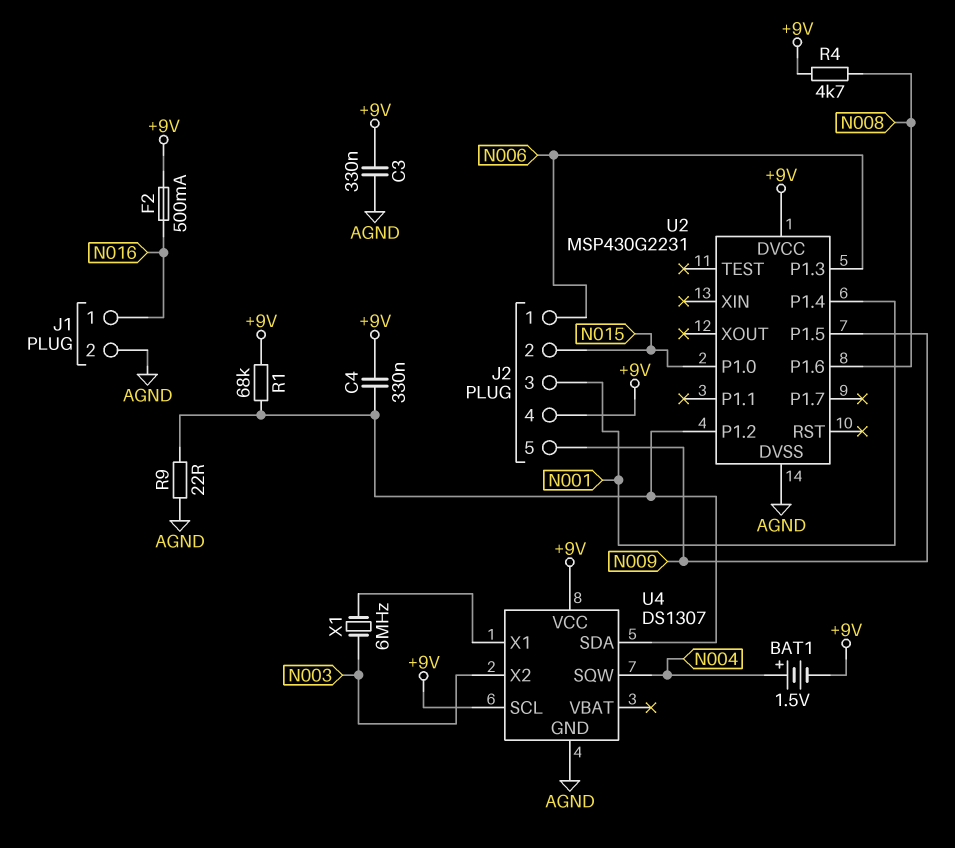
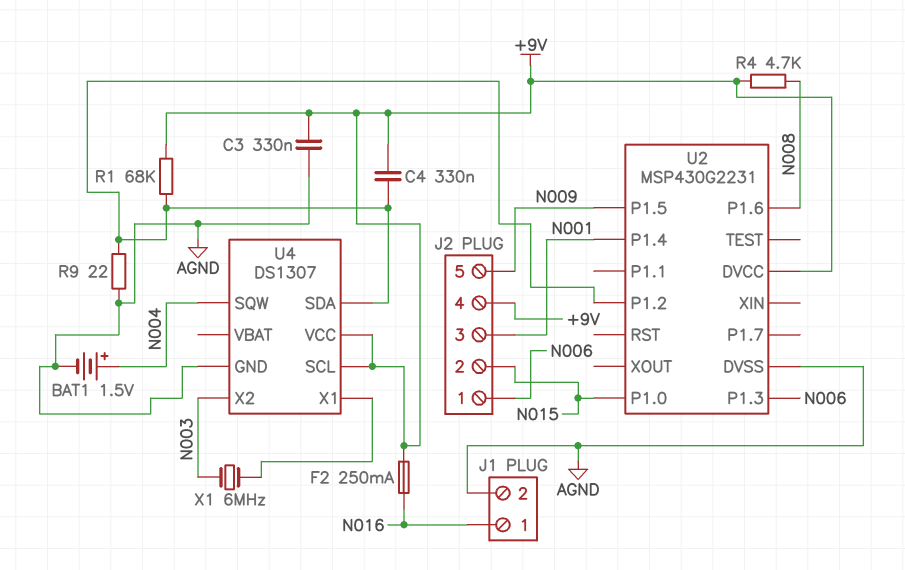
BAT1: 1.5V (plus N004, minus +9V) -> 1.5V (plus N004, minus AGND)
F2: 500mA (+9V, N016) -> 250mA (+9V, N016)

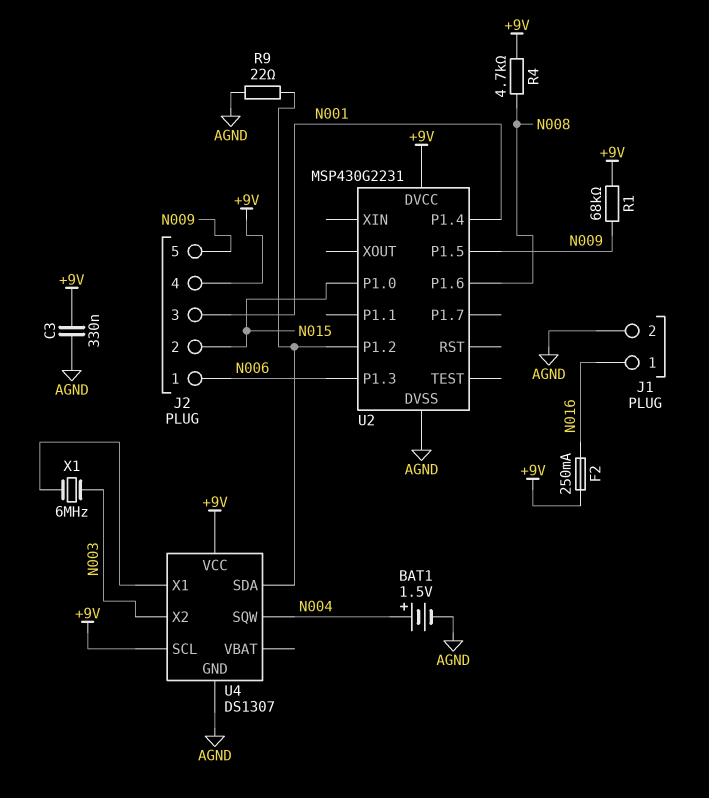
C4: 330nF (+9V, U2/P1.2) -> none
R1: 68k (+9V, U2/P1.2) -> 68k (+9V, N009)

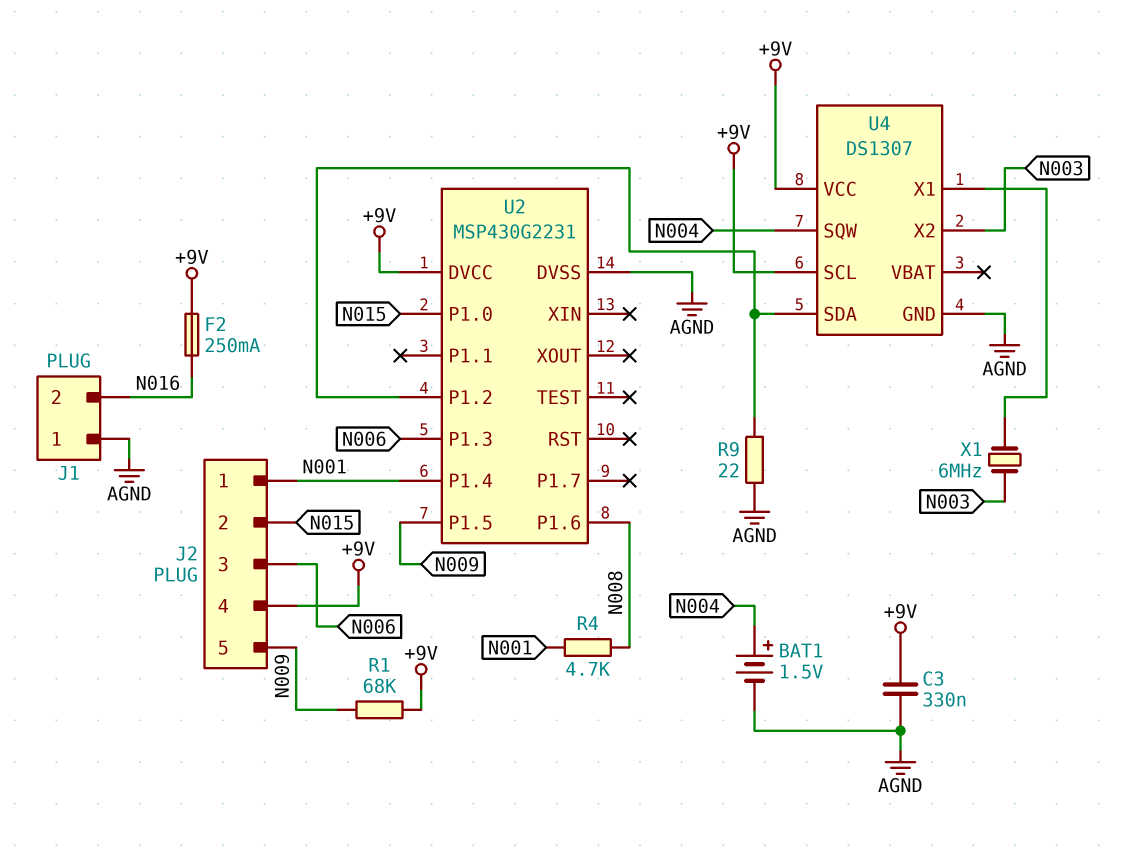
J1 pin 1: N016 -> AGND
J1 pin 2: AGND -> N016
J2 pin 1: N006 -> N001
J2 pin 3: N001 -> N006
R4: 4.7k (+9V, N008) -> 4.7k (N001, N008)

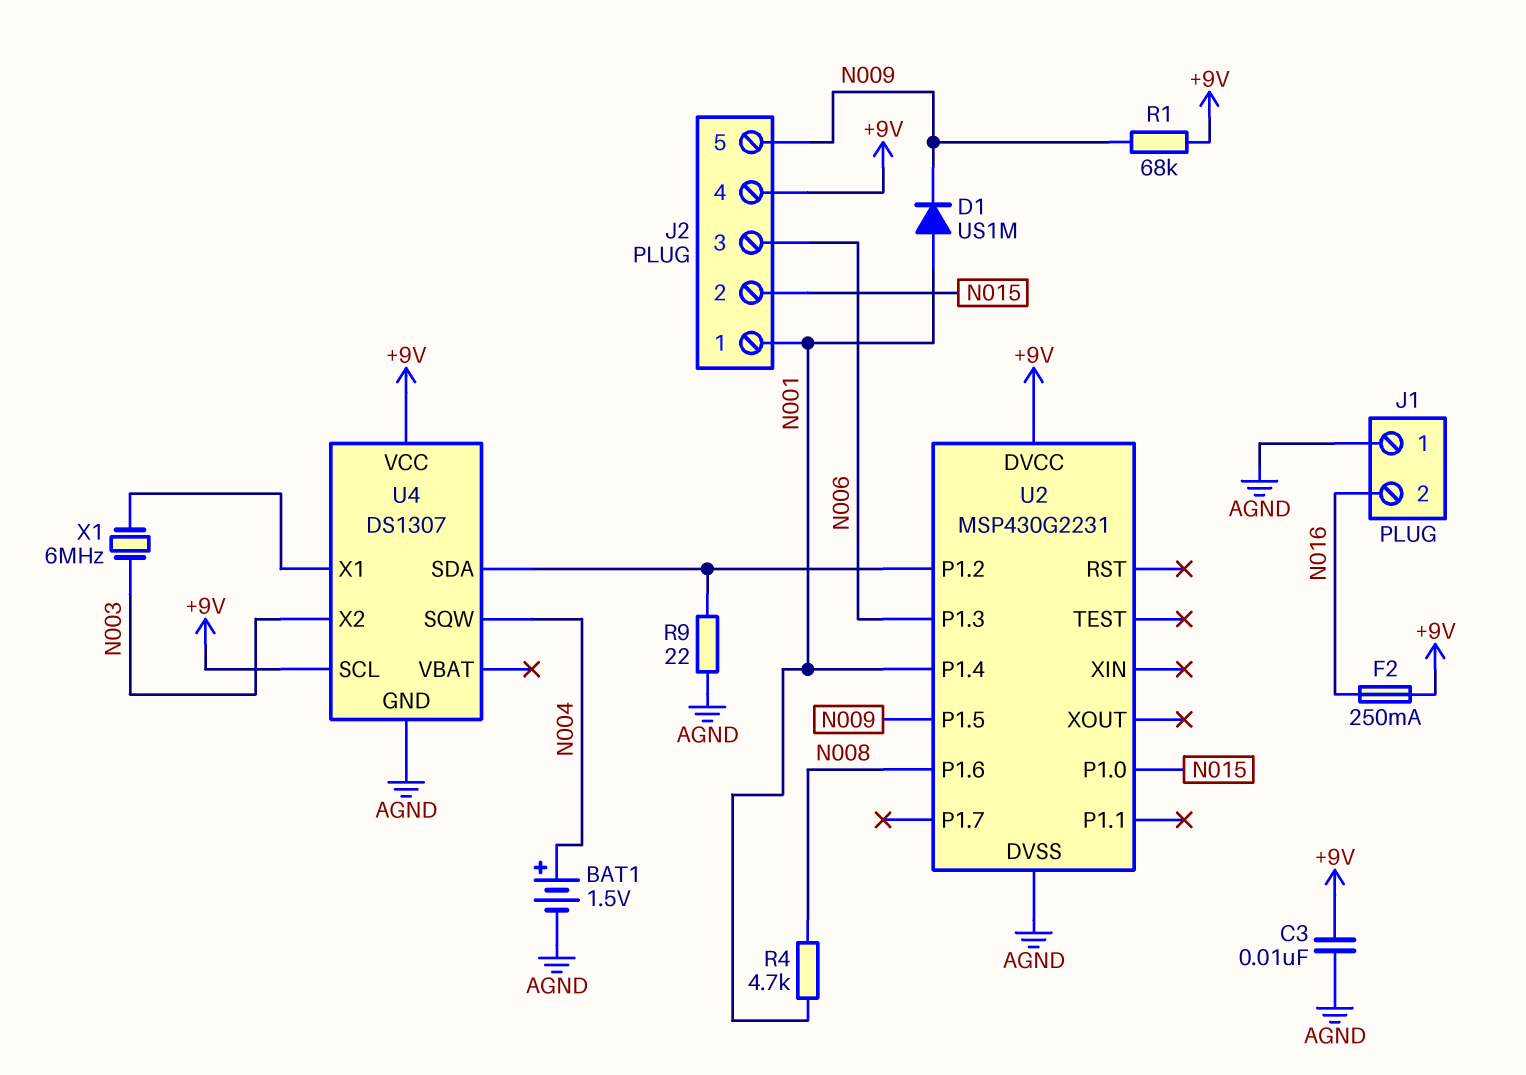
C3: 330nF (+9V, AGND) -> 10nF (+9V, AGND)
D1: none -> diode US1M (A N001, K N009)

